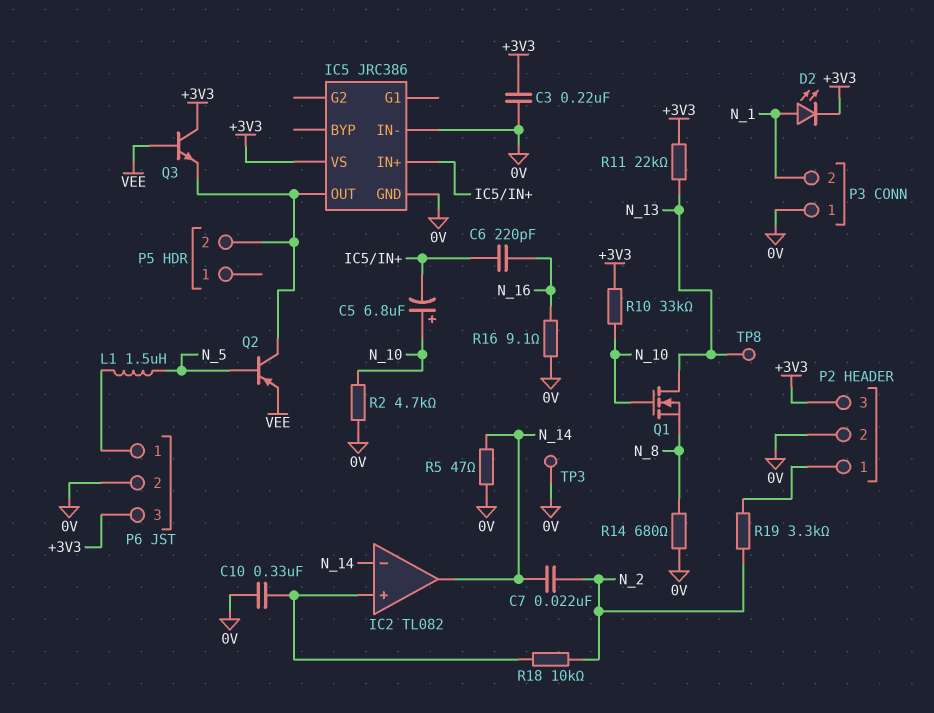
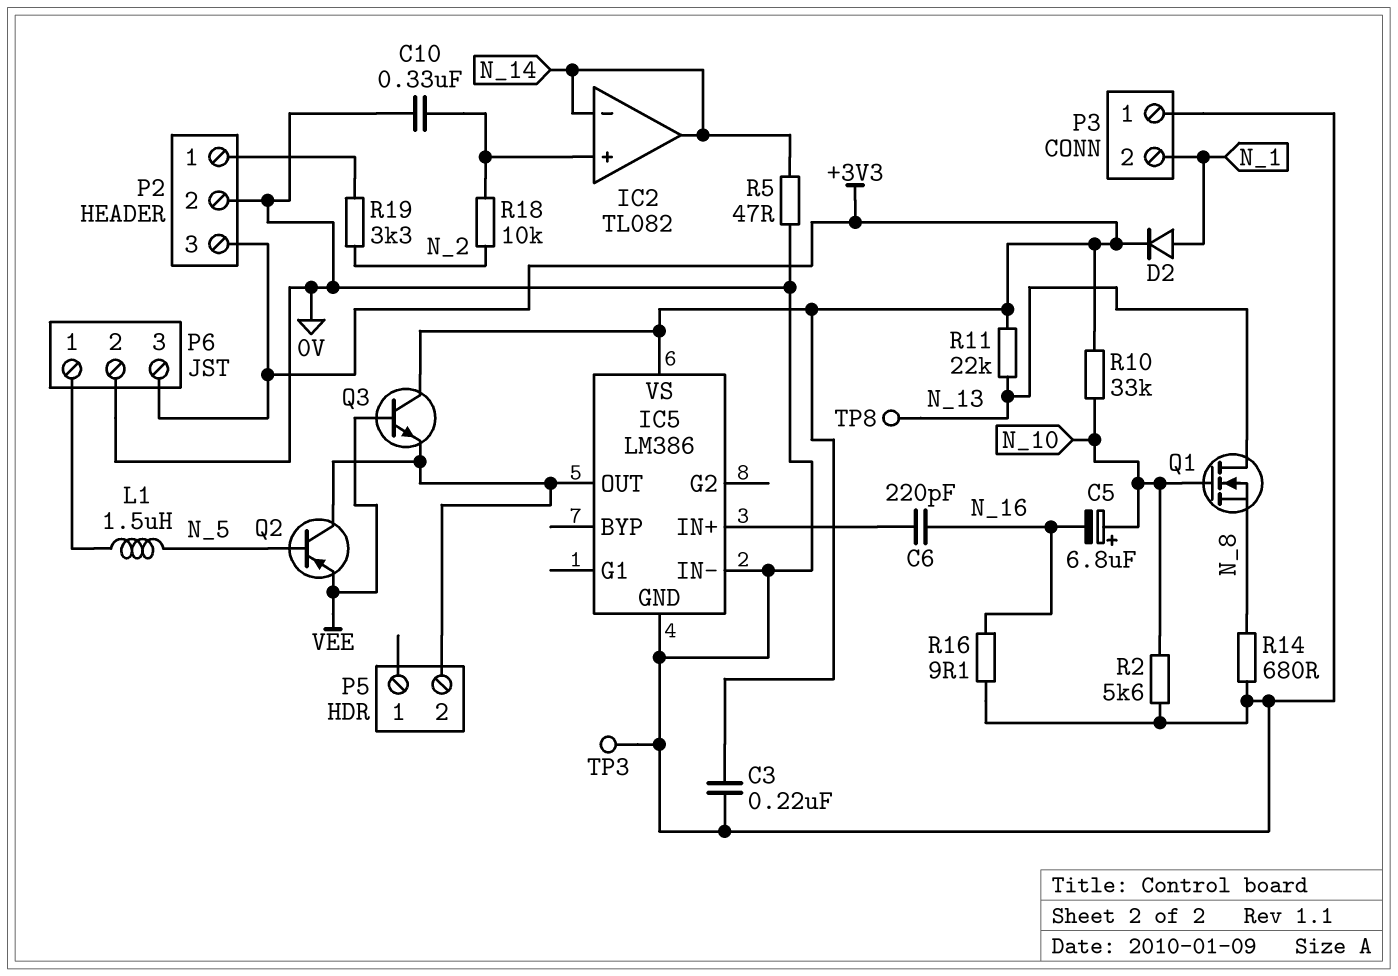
C5: 6.8uF (plus N_10, minus IC5/IN+) -> 6.8uF (plus N_10, minus N_16)
C7: 22nF (N_2, N_14) -> none
D2: LED (A N_1, K +3V3) -> diode (A N_1, K +3V3)
IC5: JRC386 -> LM386
R2: 4.7k (0V, N_10) -> 5.6k (0V, N_10)

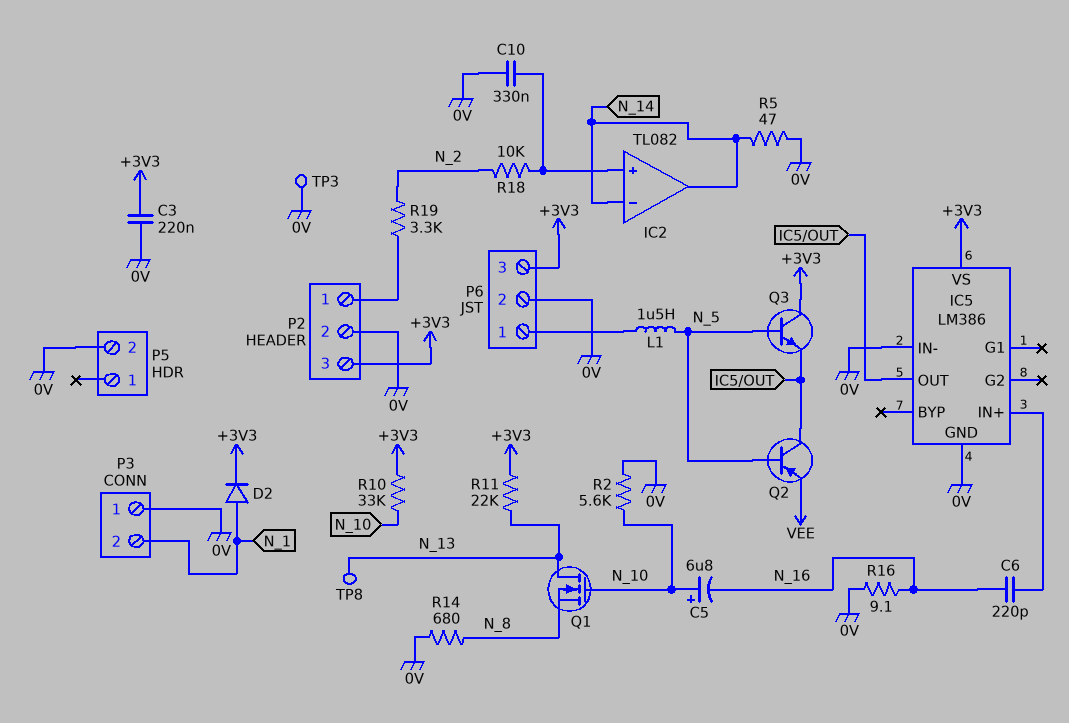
P5 pin 2: IC5/OUT -> 0V
Q3: NPN (B VEE, C +3V3, E IC5/OUT) -> NPN (B N_5, C +3V3, E IC5/OUT)

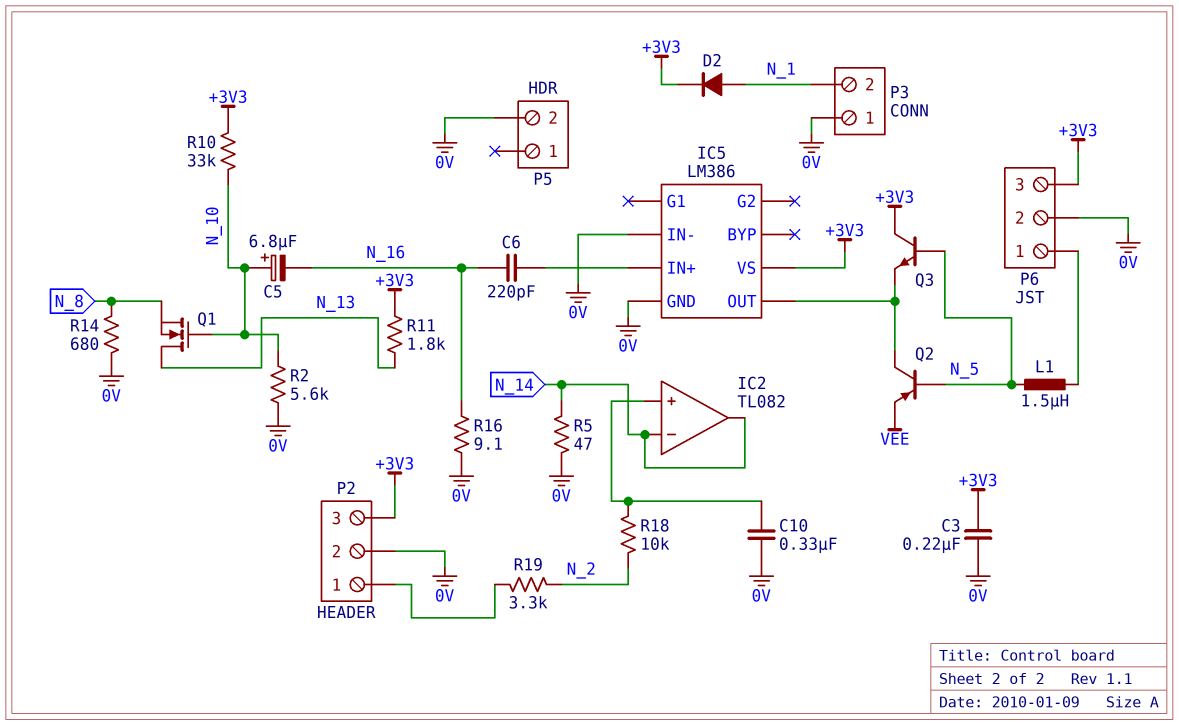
R11: 22k (+3V3, N_13) -> 1.8k (+3V3, N_13)
TP3: test point (0V) -> none
TP8: test point (N_13) -> none

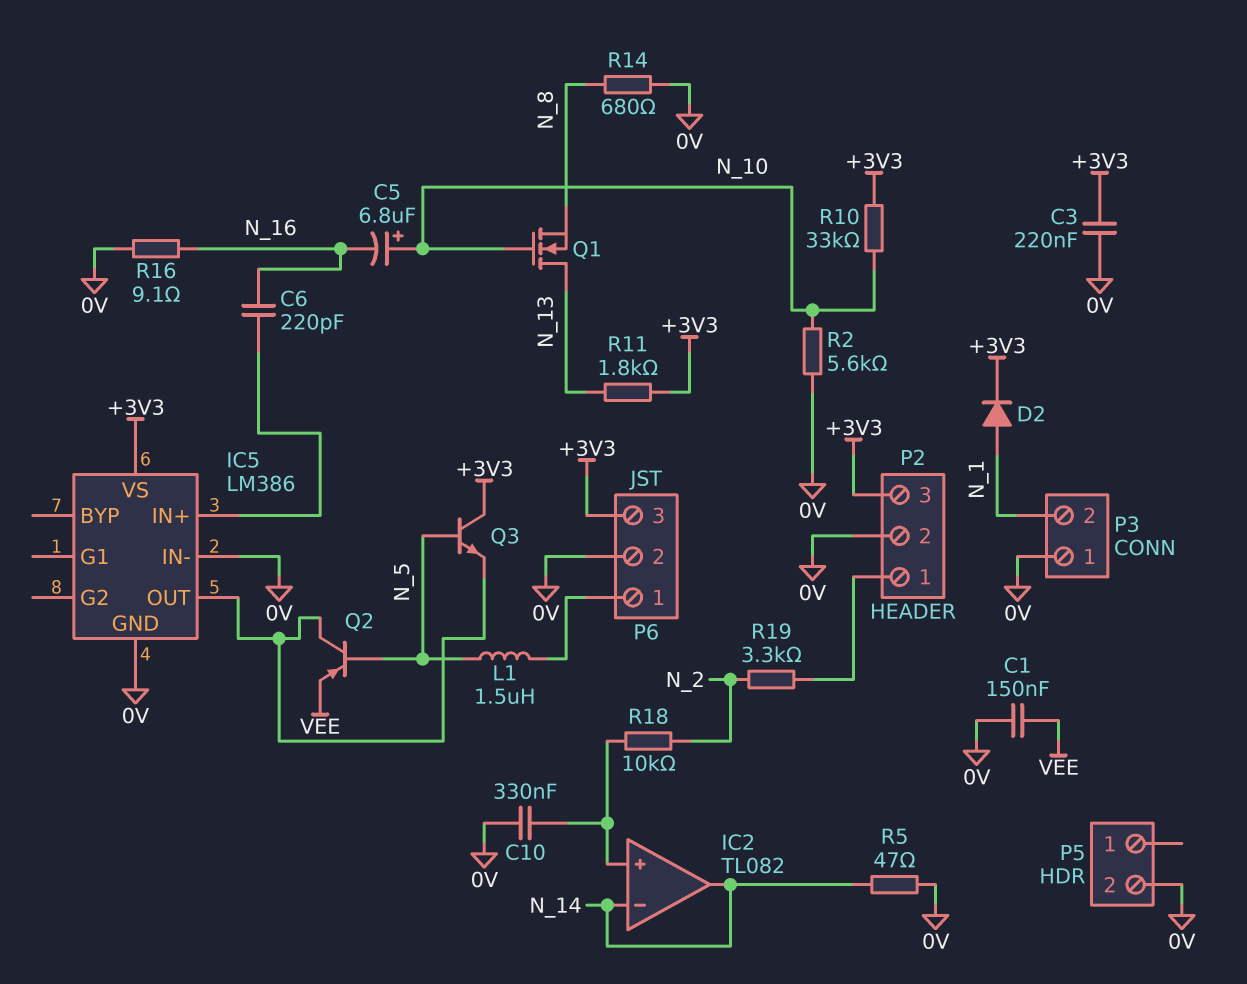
C1: none -> 150nF (0V, VEE)

